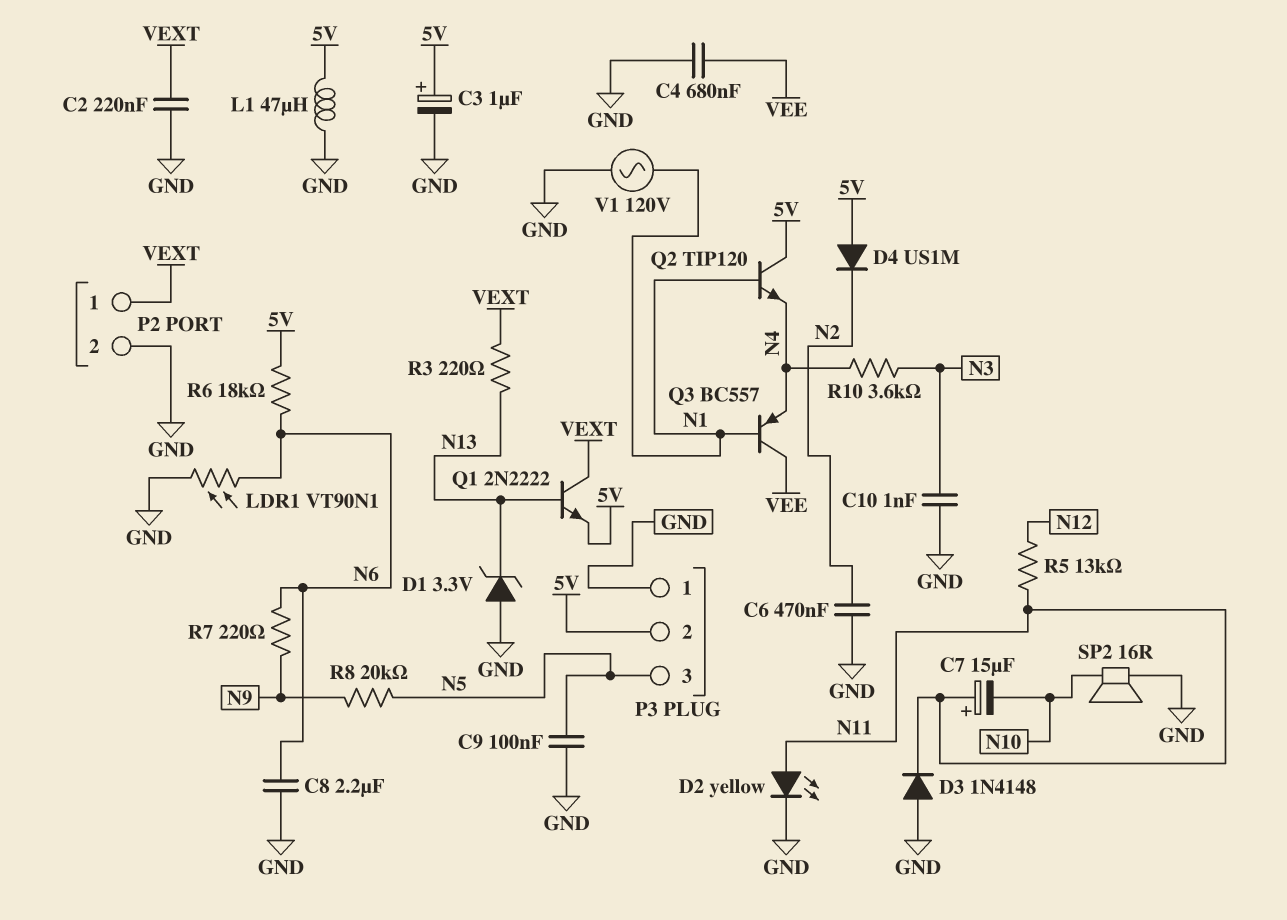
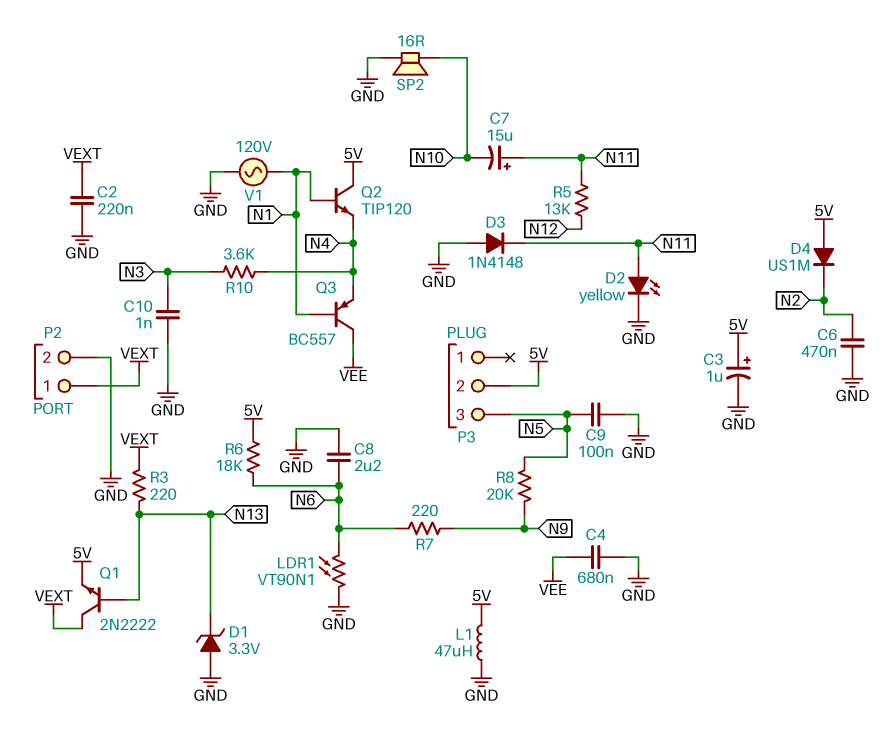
P3 pin 1: GND -> none

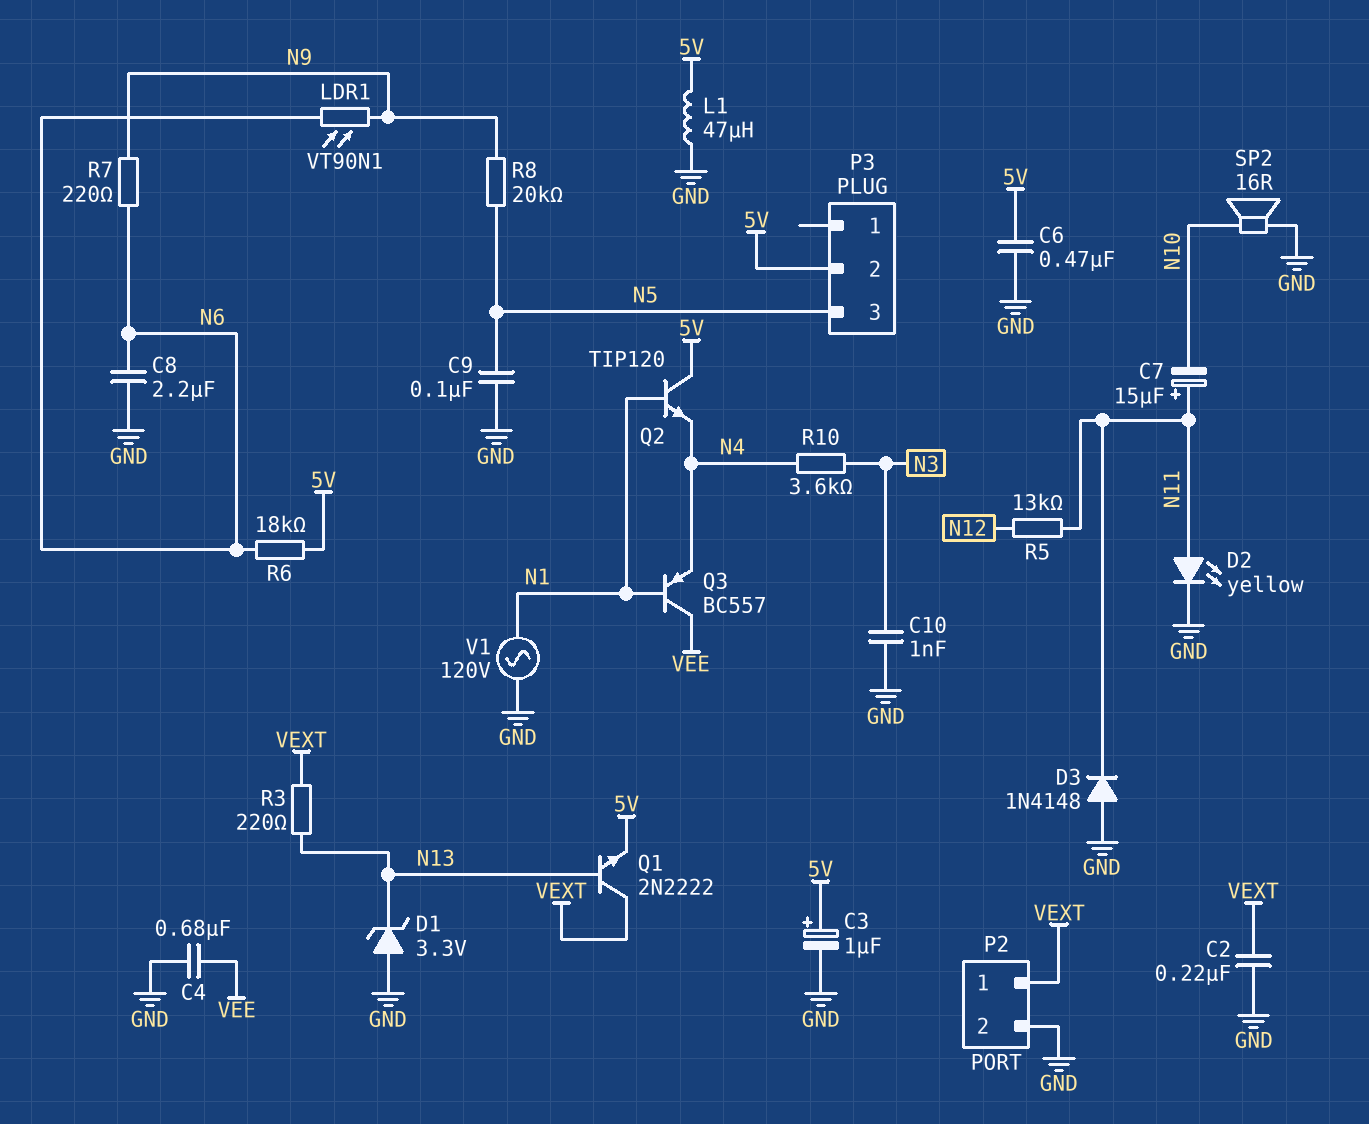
C6: 470nF (GND, N2) -> 470nF (5V, GND)
D4: diode US1M (A 5V, K N2) -> none
LDR1: VT90N1 (GND, N6) -> VT90N1 (N6, N9)

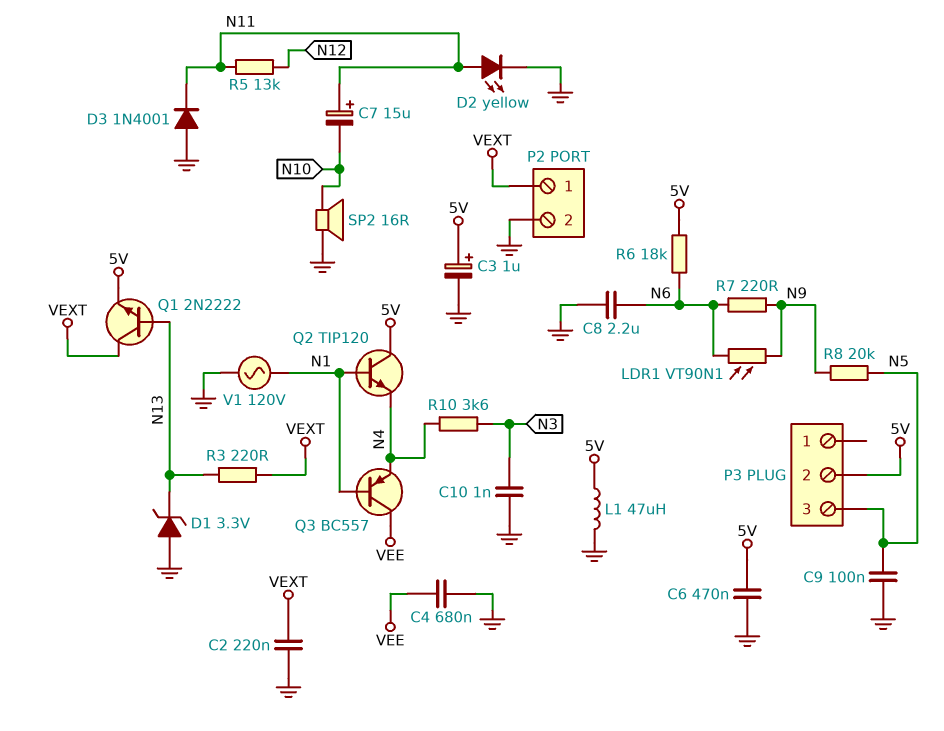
D3: diode 1N4148 (A GND, K N11) -> diode 1N4001 (A GND, K N11)

